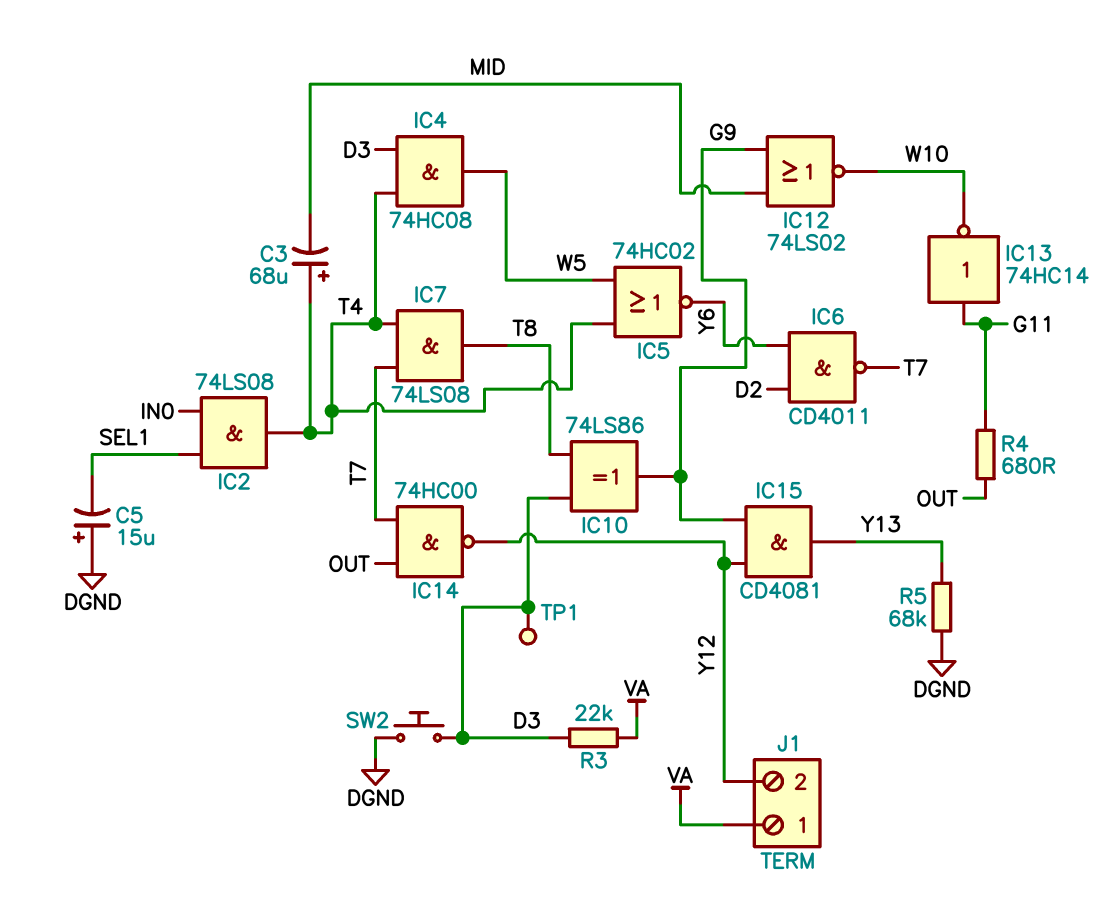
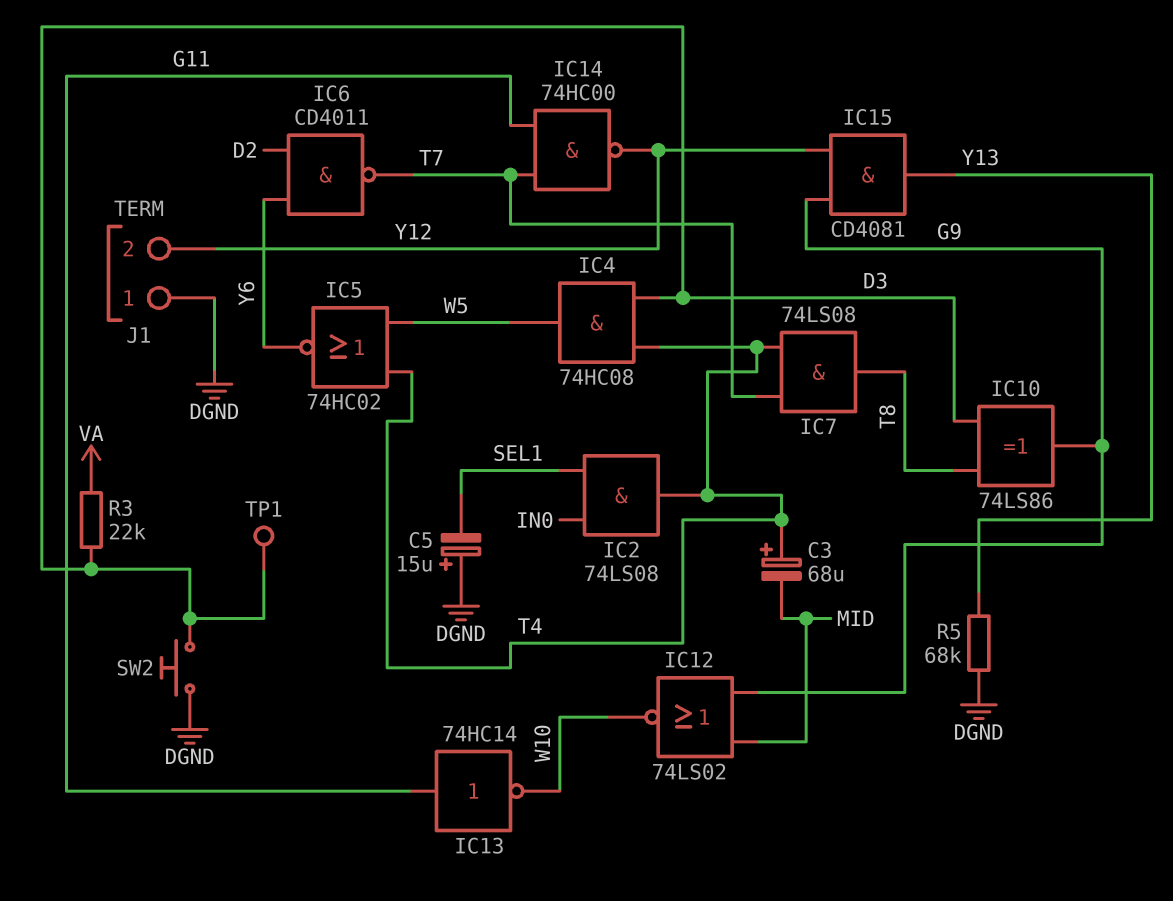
IC14: NAND 74HC00 (in OUT, in T7, out Y12) -> NAND 74HC00 (in G11, in T7, out Y12)
J1 pin 1: VA -> DGND
R4: 680 (G11, OUT) -> none

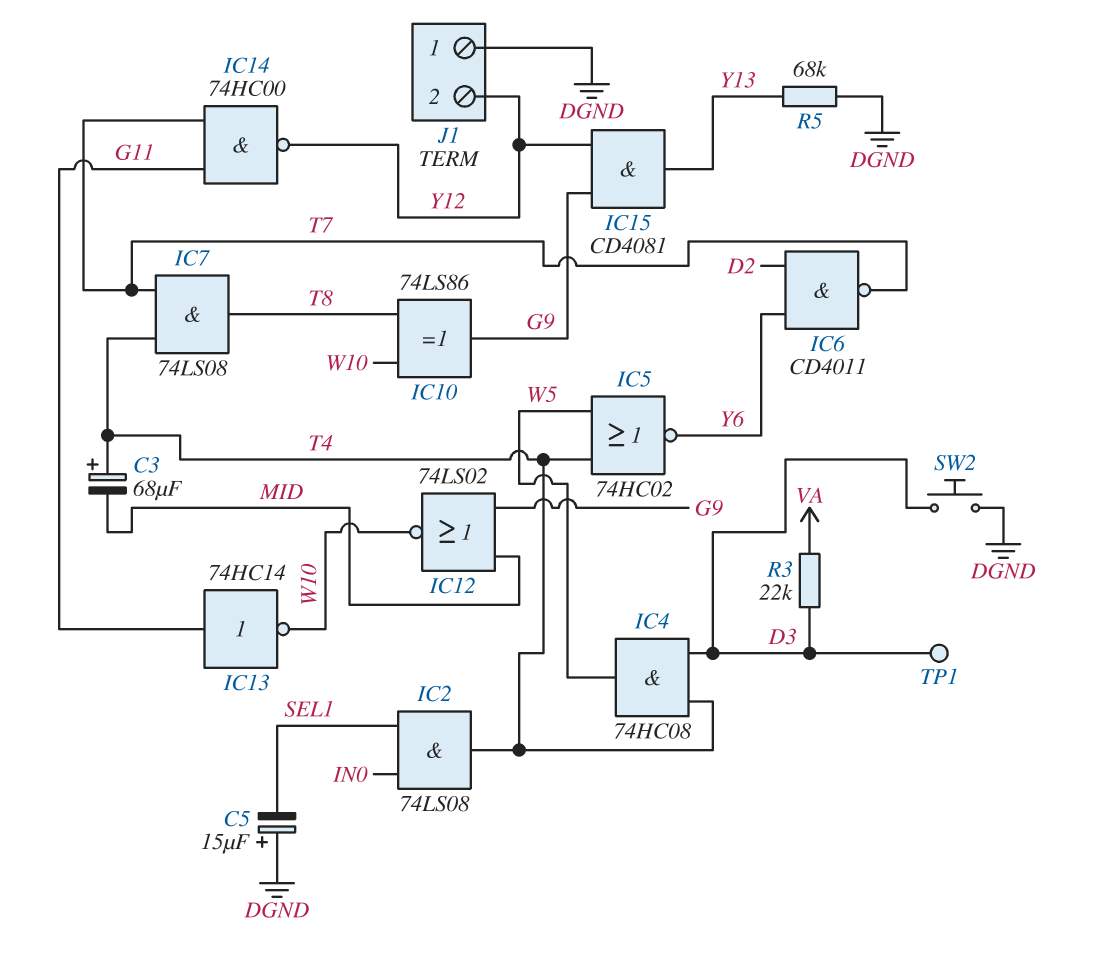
IC10: XOR 74LS86 (in D3, in T8, out G9) -> XOR 74LS86 (in T8, in W10, out G9)

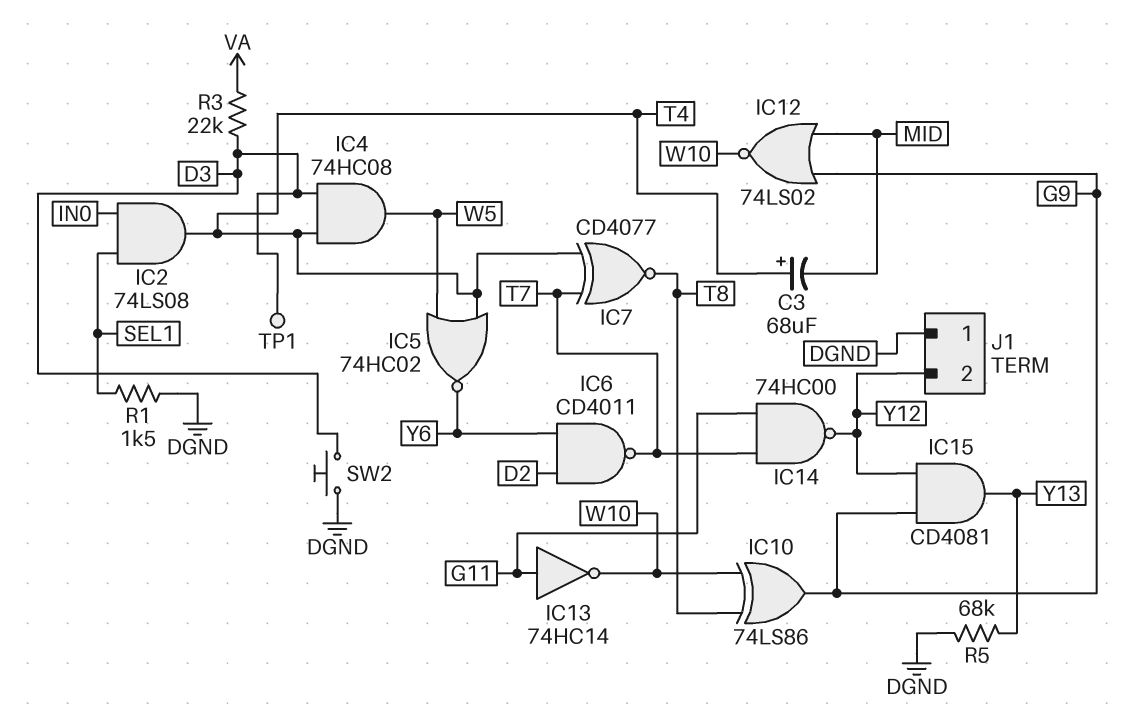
C5: 15uF (plus DGND, minus SEL1) -> none
IC7: AND 74LS08 (in T4, in T7, out T8) -> XNOR CD4077 (in T4, in T7, out T8)
R1: none -> 1.5k (DGND, SEL1)

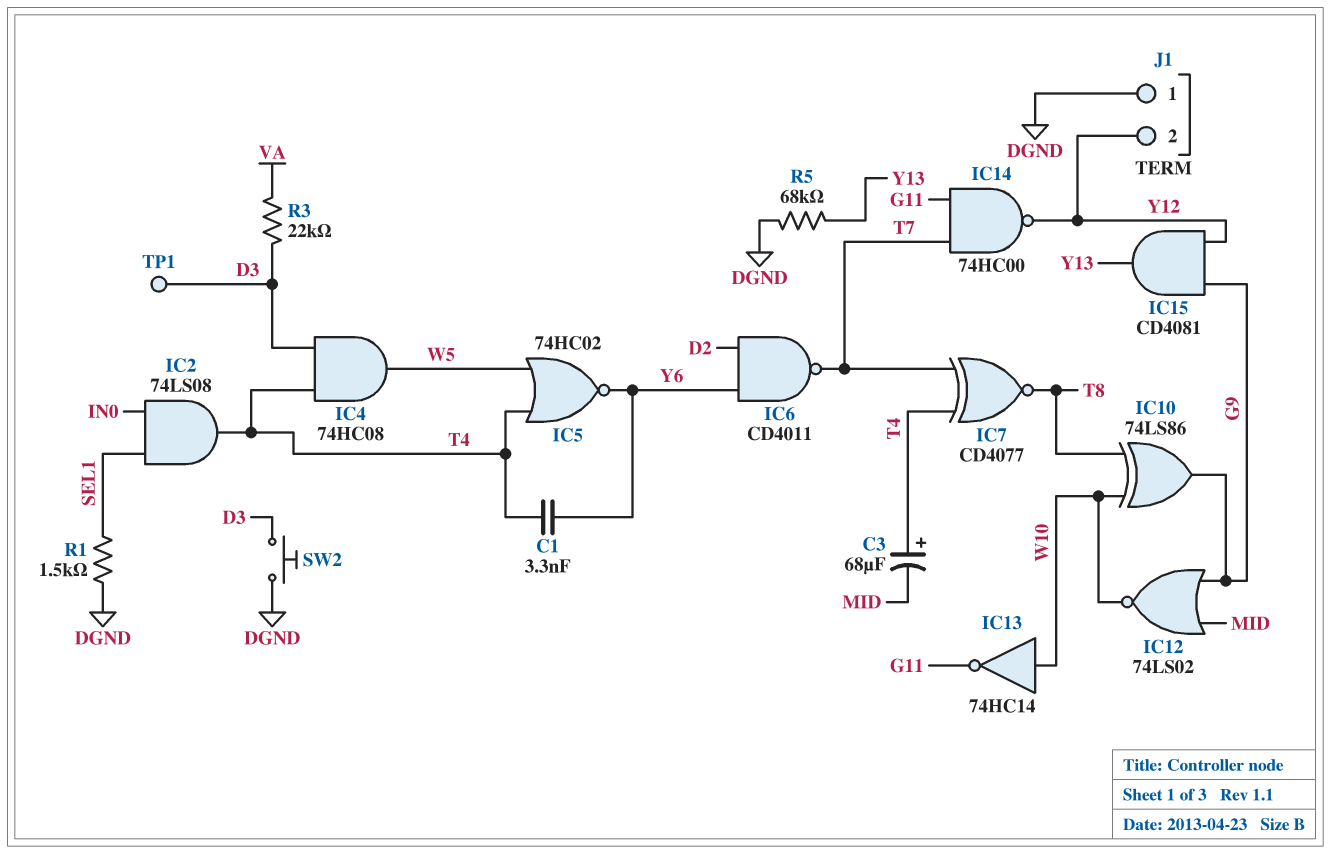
C1: none -> 3.3nF (T4, Y6)
IC13: NOT 74HC14 (in G11, out W10) -> NOT 74HC14 (in W10, out G11)

